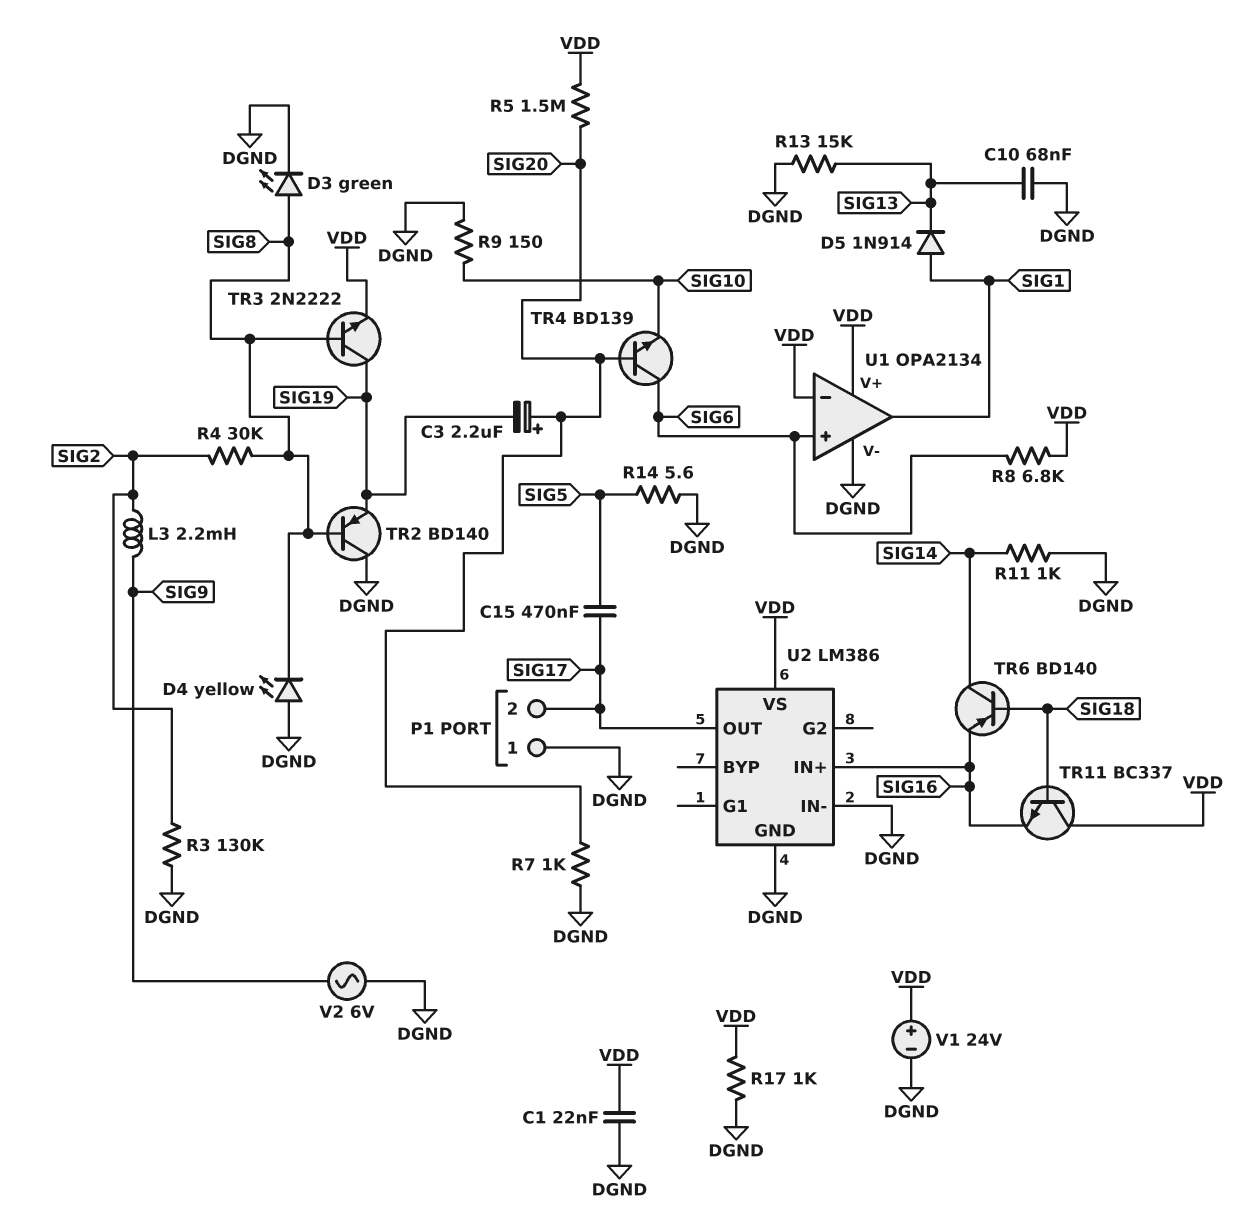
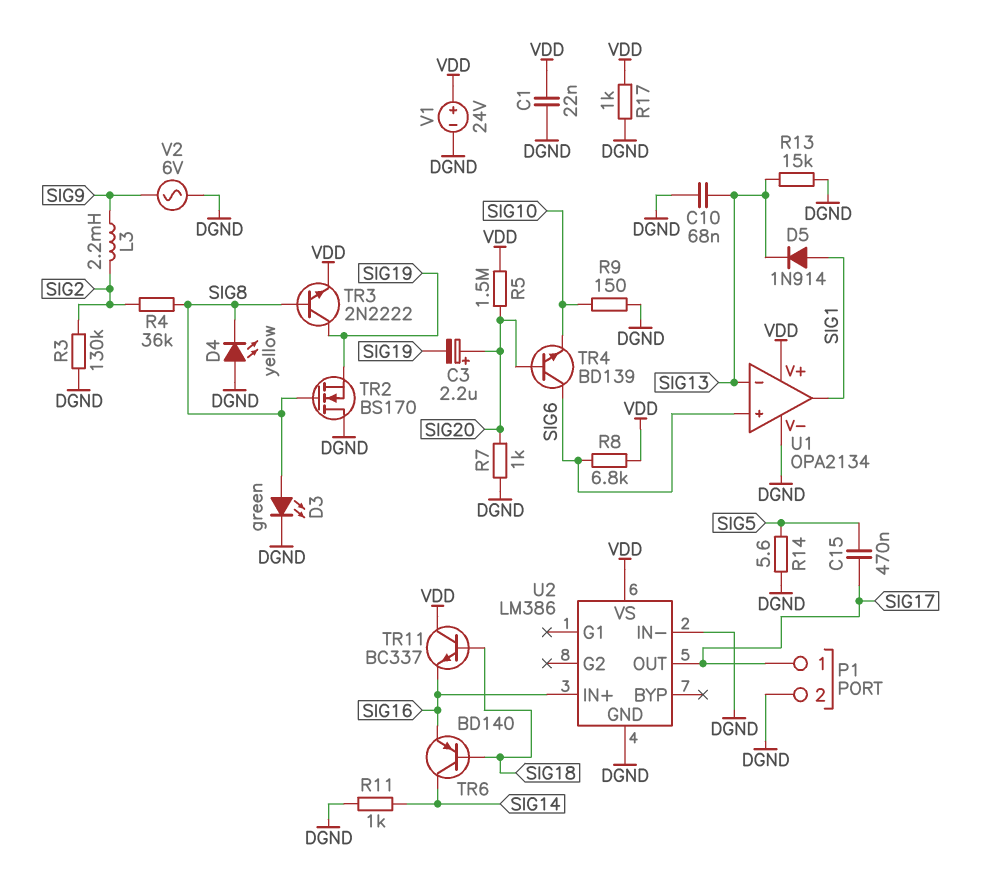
P1 pin 1: DGND -> SIG17
P1 pin 2: SIG17 -> DGND
R4: 30k (SIG2, SIG8) -> 36k (SIG2, SIG8)
TR2: PNP BD140 (B SIG8, C DGND, E SIG19) -> NMOS BS170 (G SIG8, D DGND, S SIG19)
U1 pin in-: VDD -> SIG13

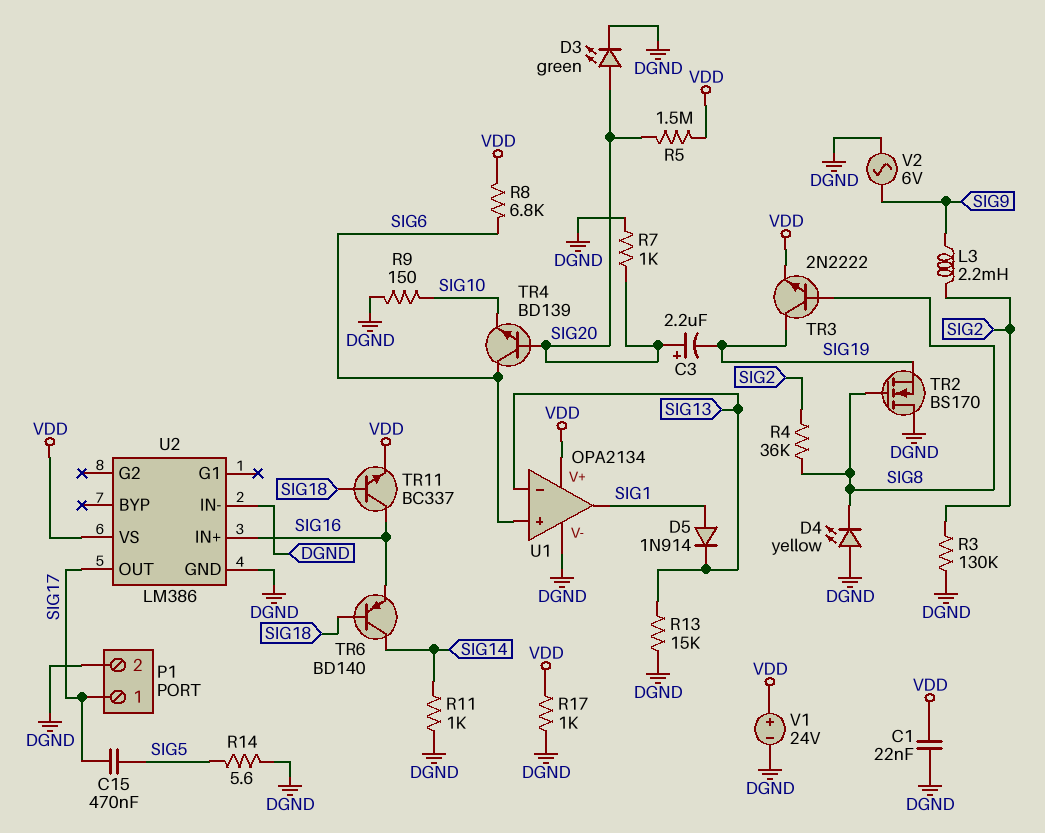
C10: 68nF (DGND, SIG13) -> none
D3: LED green (A SIG8, K DGND) -> LED green (A SIG20, K DGND)
TR11: NPN BC337 (B SIG18, C VDD, E SIG16) -> NPN BC337 (B SIG18, C SIG16, E VDD)

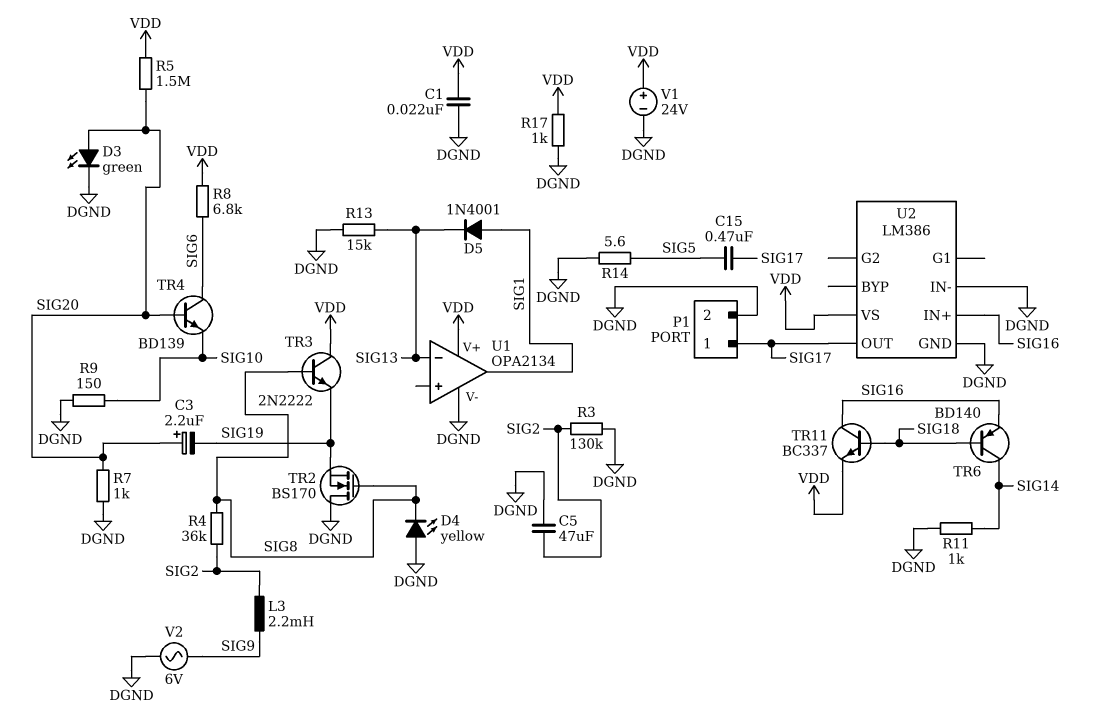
C5: none -> 47uF (DGND, SIG2)
D5: diode 1N914 (A SIG1, K SIG13) -> diode 1N4001 (A SIG1, K SIG13)
TR3: NPN 2N2222 (B SIG8, C SIG19, E VDD) -> NPN 2N2222 (B SIG8, C VDD, E SIG19)
U1 pin in+: SIG6 -> none

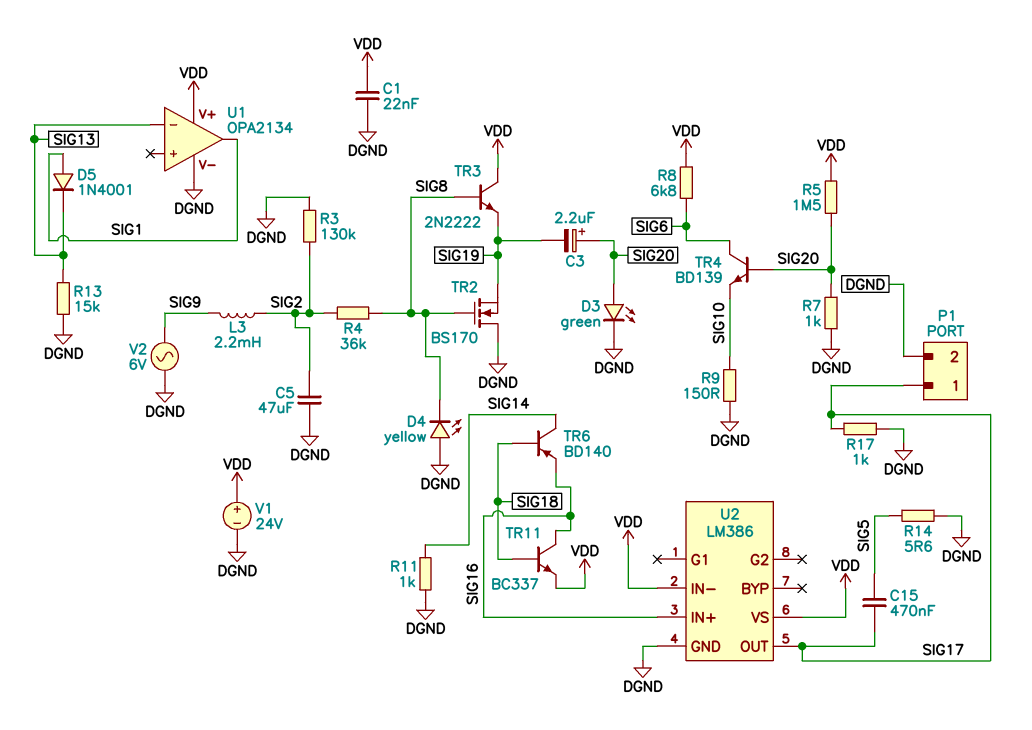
R17: 1k (DGND, VDD) -> 1k (DGND, SIG17)
U2 pin IN-: DGND -> VDD

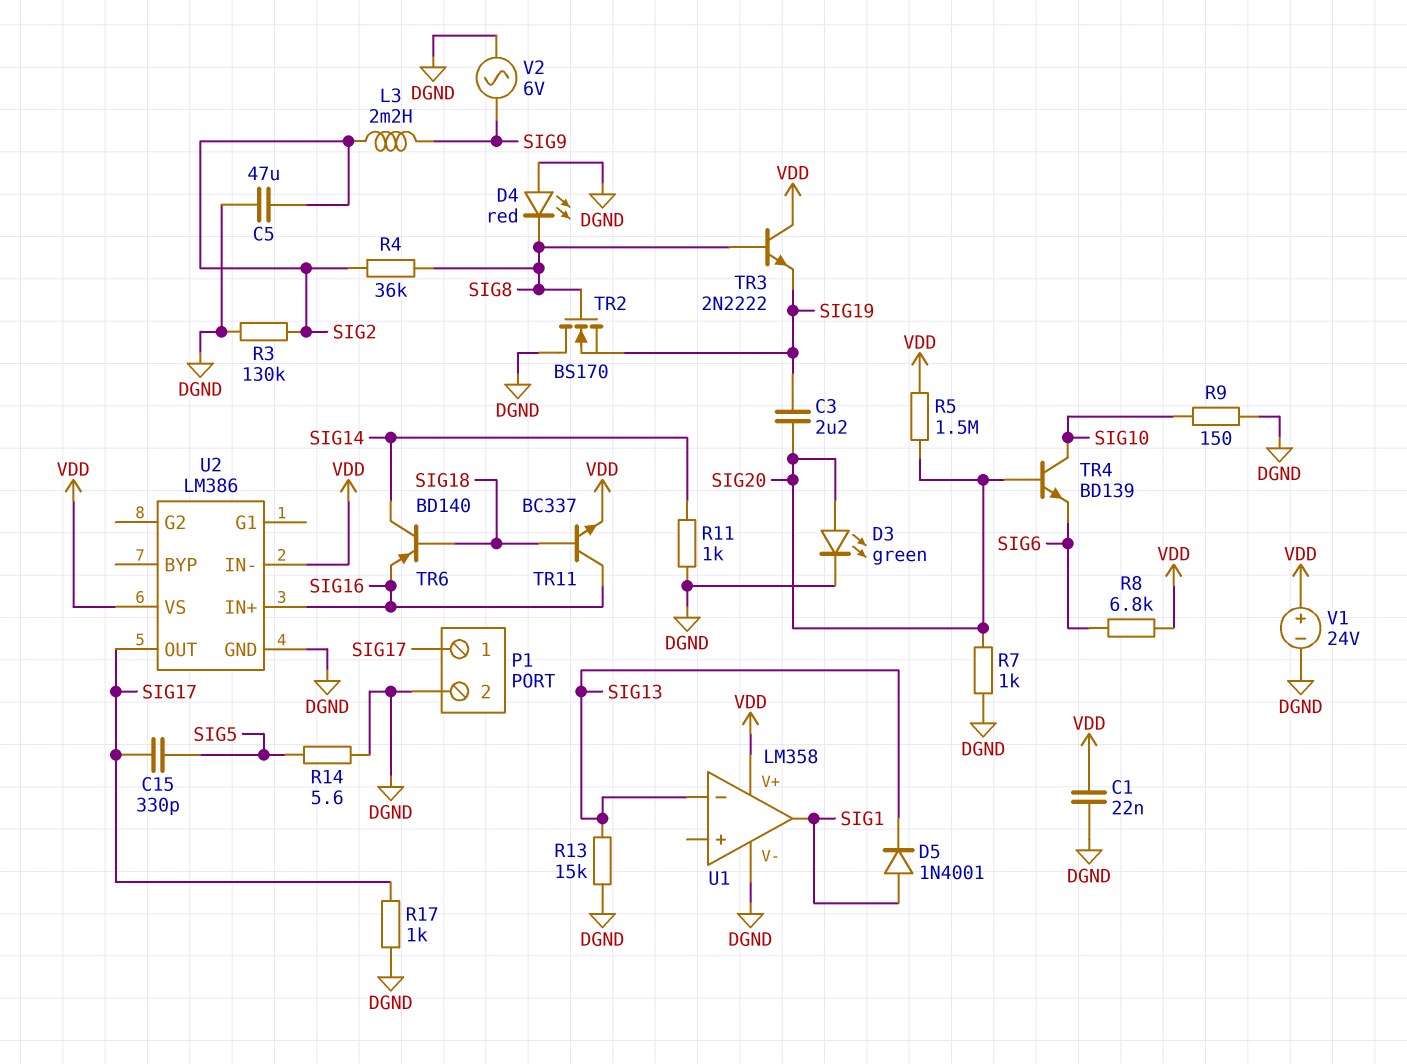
C3: 2.2uF (plus SIG20, minus SIG19) -> 2.2uF (SIG19, SIG20)
C15: 470nF (SIG5, SIG17) -> 330pF (SIG5, SIG17)
D4: LED yellow (A DGND, K SIG8) -> LED red (A DGND, K SIG8)
TR4: NPN BD139 (B SIG20, C SIG6, E SIG10) -> NPN BD139 (B SIG20, C SIG10, E SIG6)
U1: OPA2134 -> LM358

